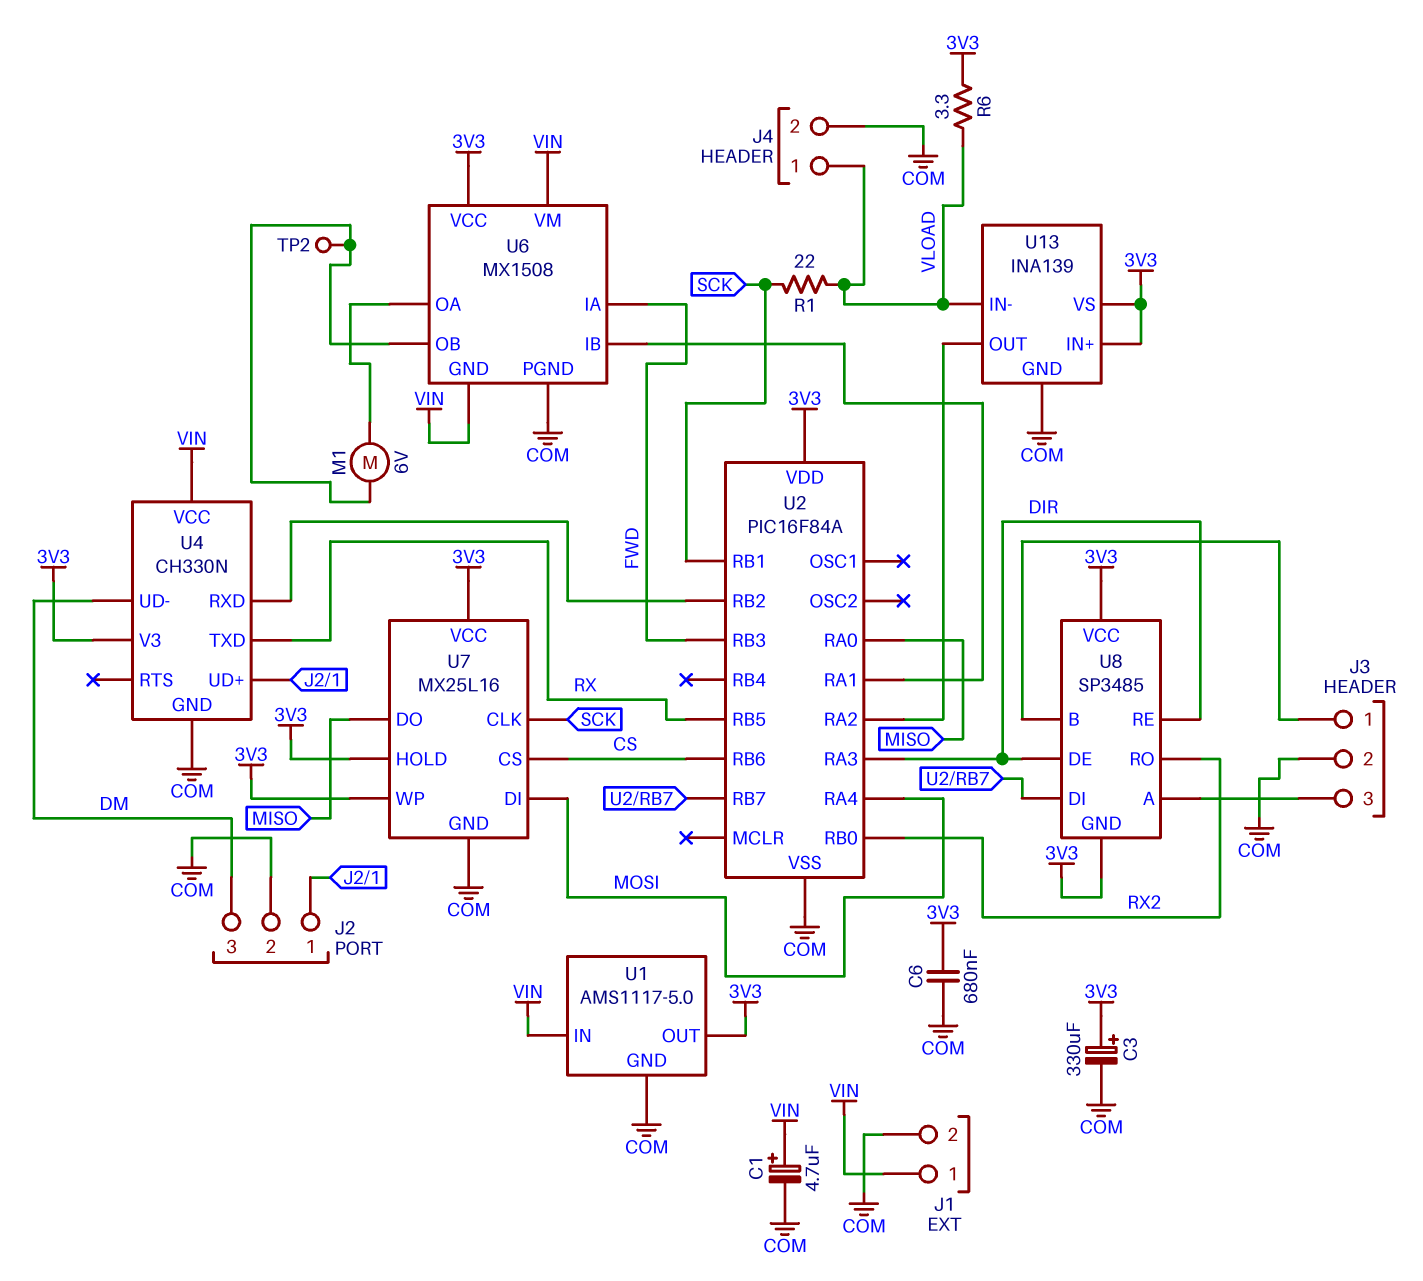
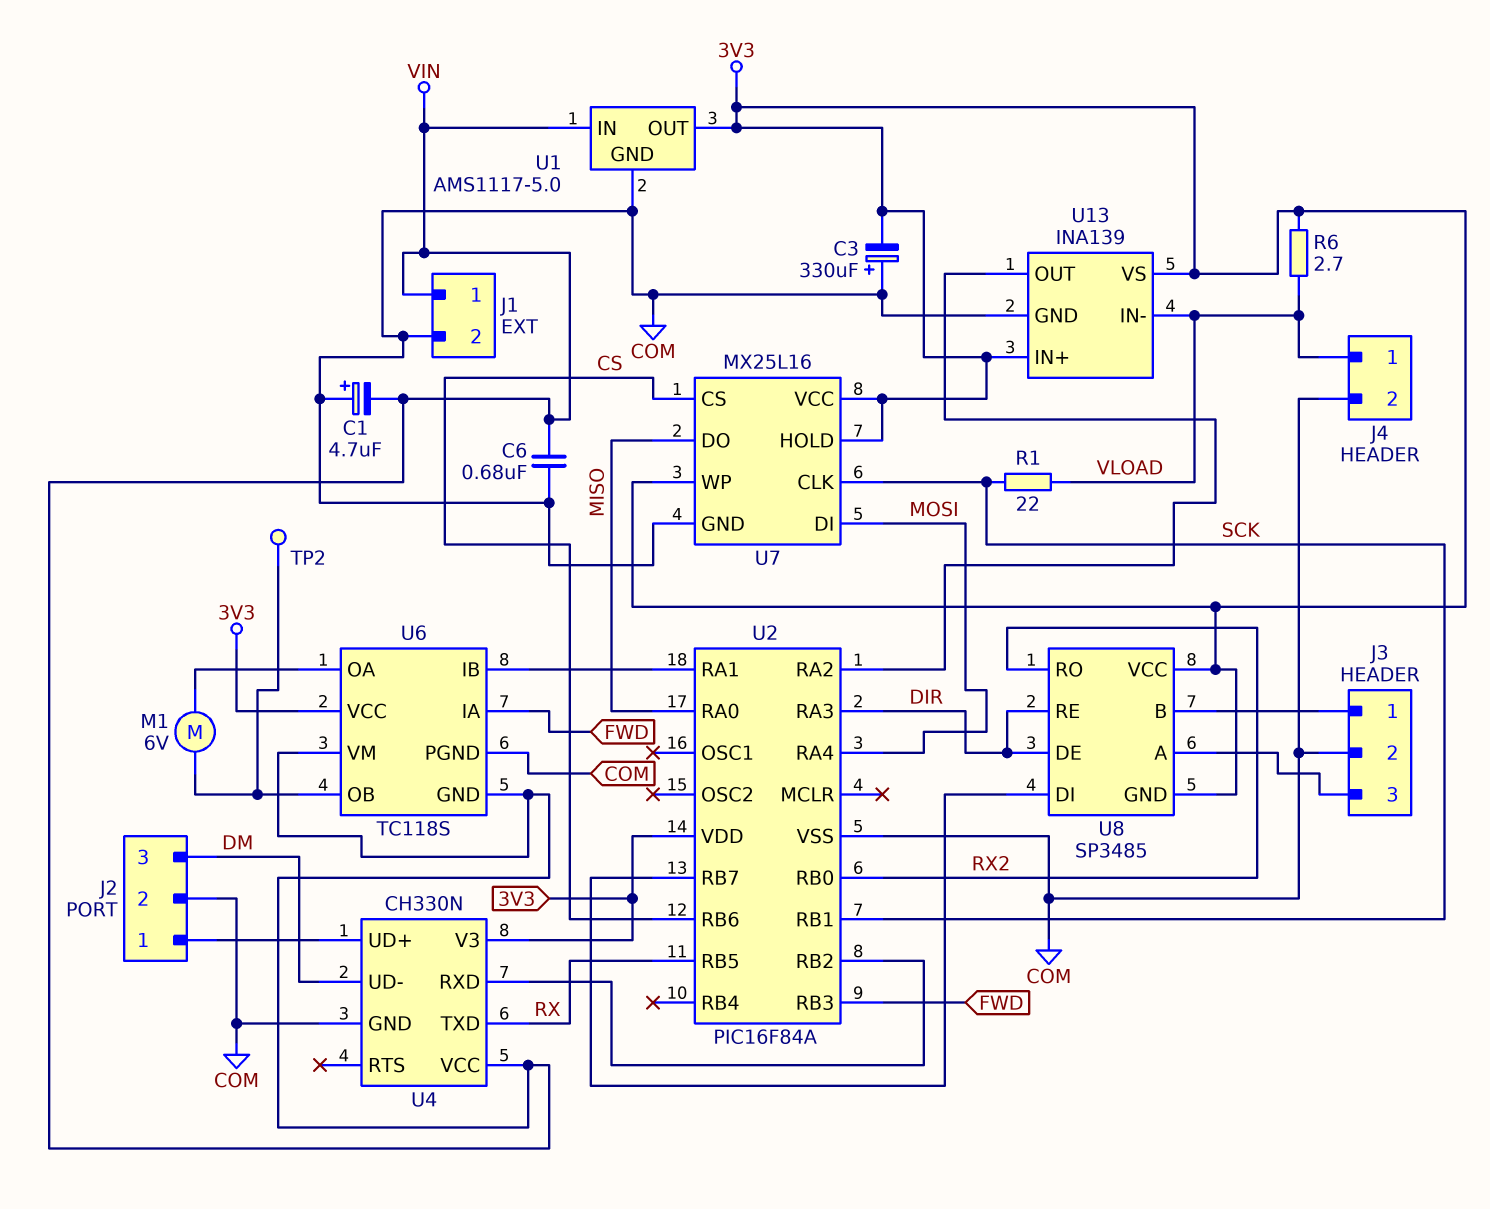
C1: 4.7uF (plus VIN, minus COM) -> 4.7uF (plus COM, minus VIN)
C3: 330uF (plus 3V3, minus COM) -> 330uF (plus COM, minus 3V3)
C6: 680nF (3V3, COM) -> 680nF (COM, VIN)
R6: 3.3 (3V3, VLOAD) -> 2.7 (3V3, VLOAD)
U6: MX1508 -> TC118S

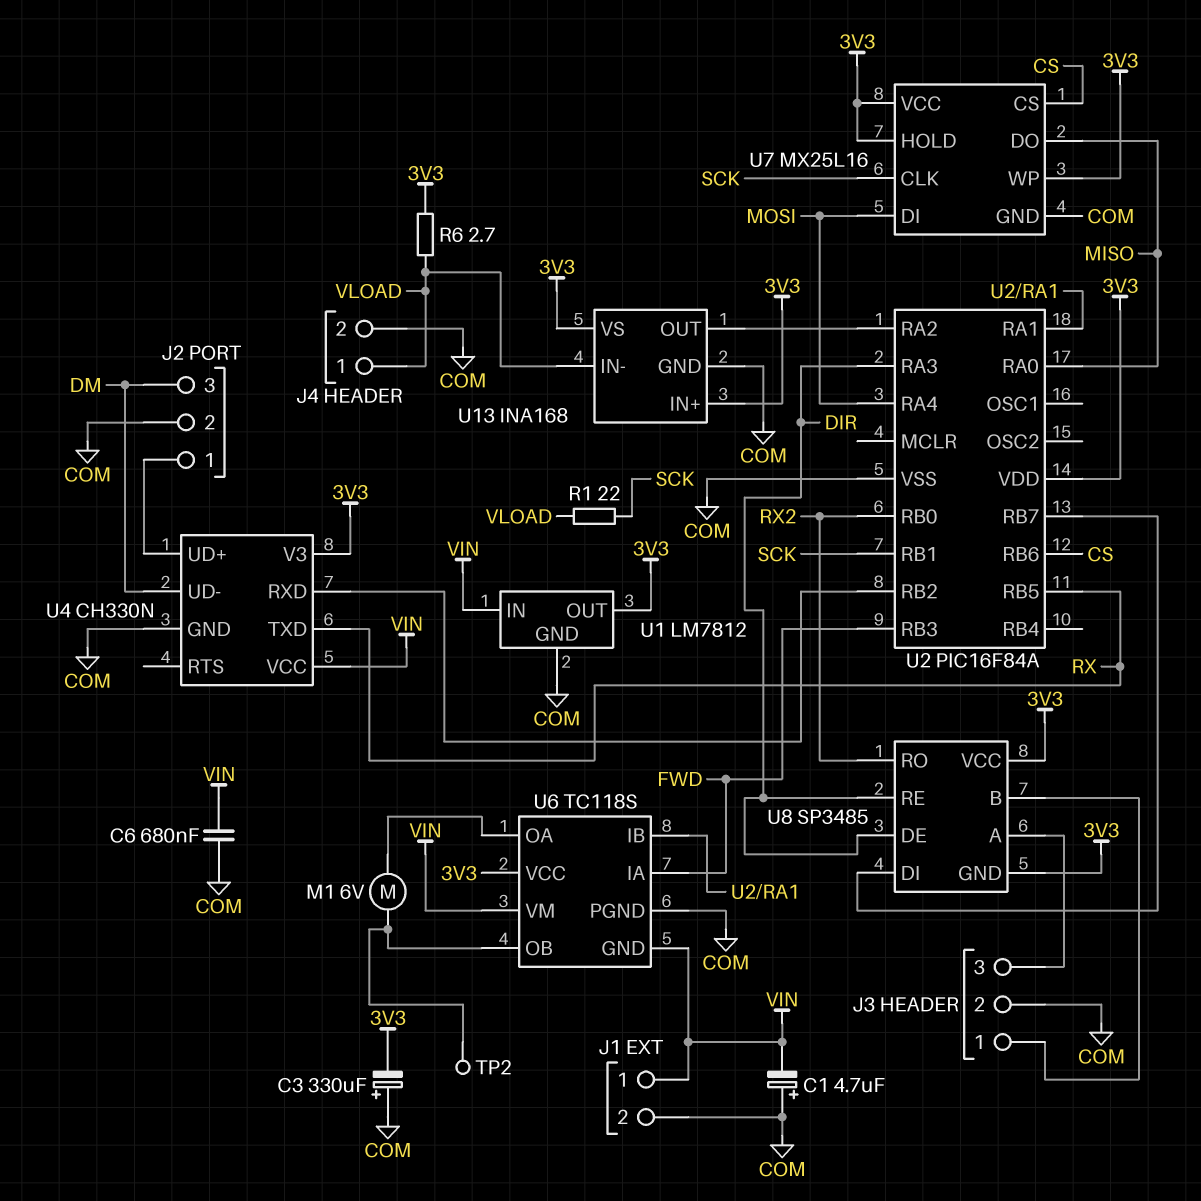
U1: AMS1117-5.0 -> LM7812
U13: INA139 -> INA168

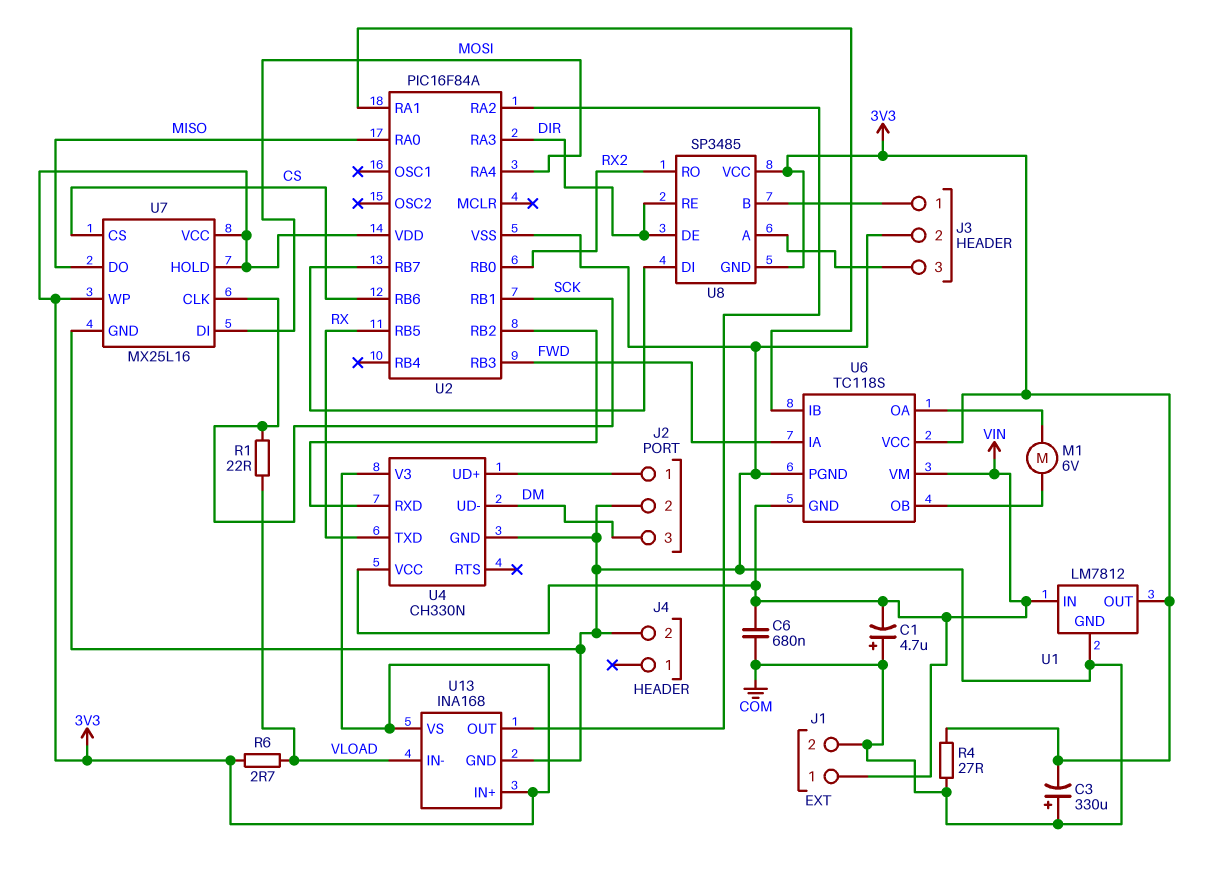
J4 pin 1: VLOAD -> none
R4: none -> 27 (3V3, COM)
TP2: test point (U6/OB) -> none

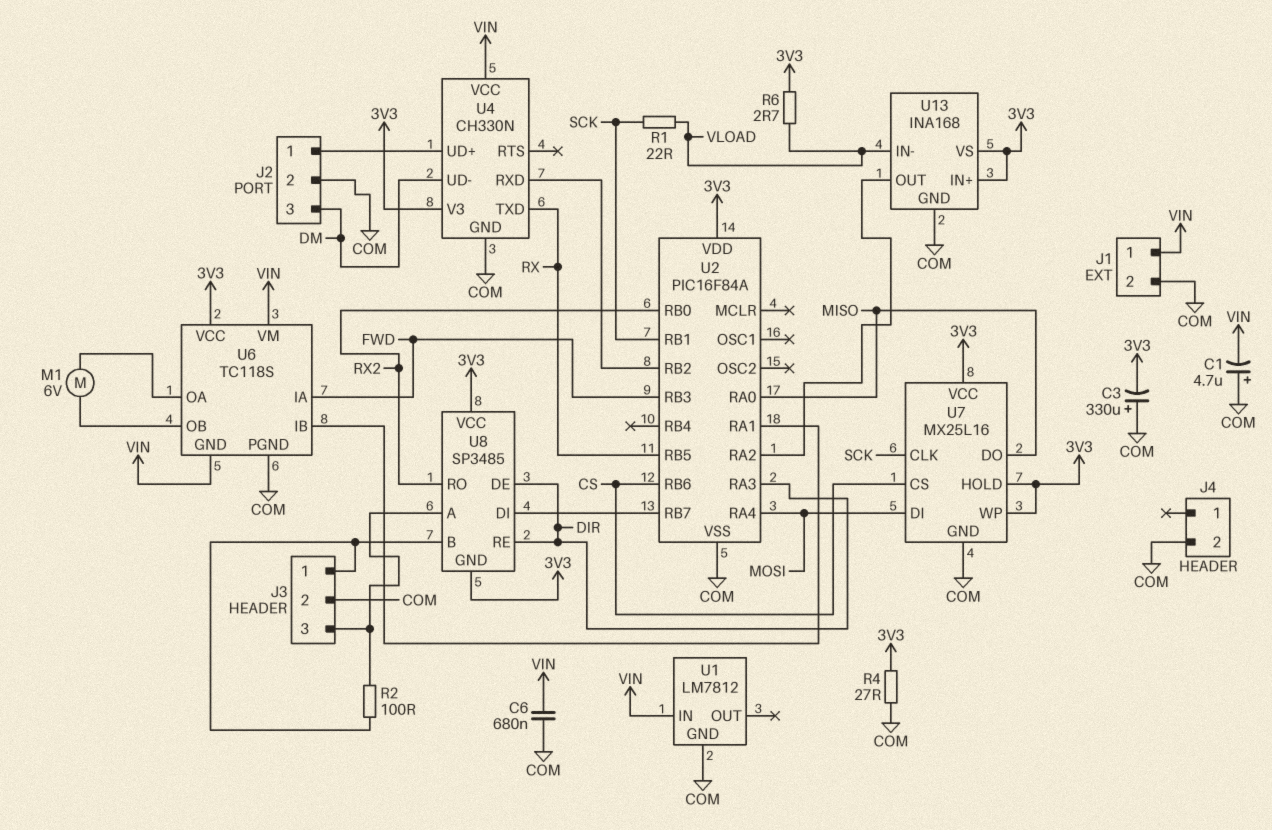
R2: none -> 100 (J3/1, J3/3)
U1 pin OUT: 3V3 -> none

